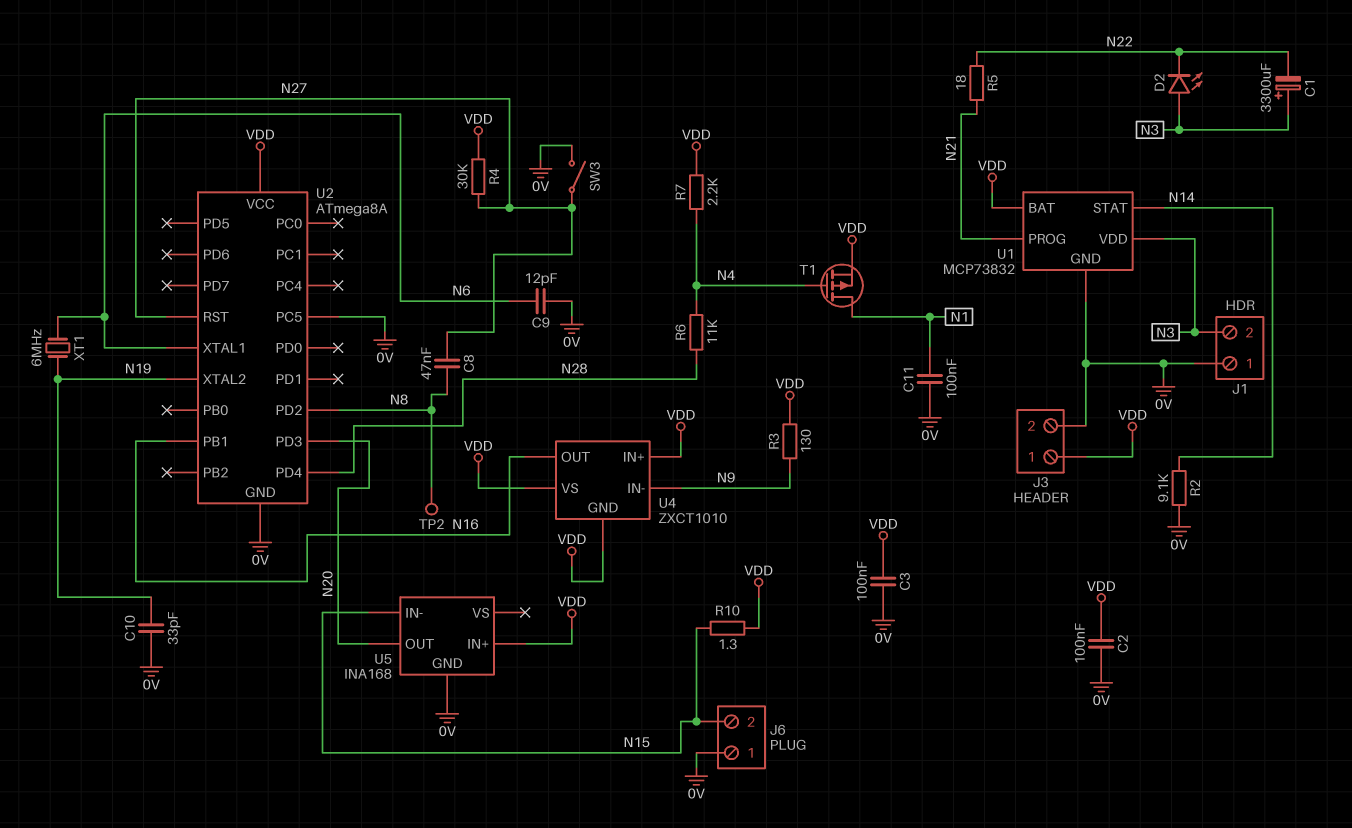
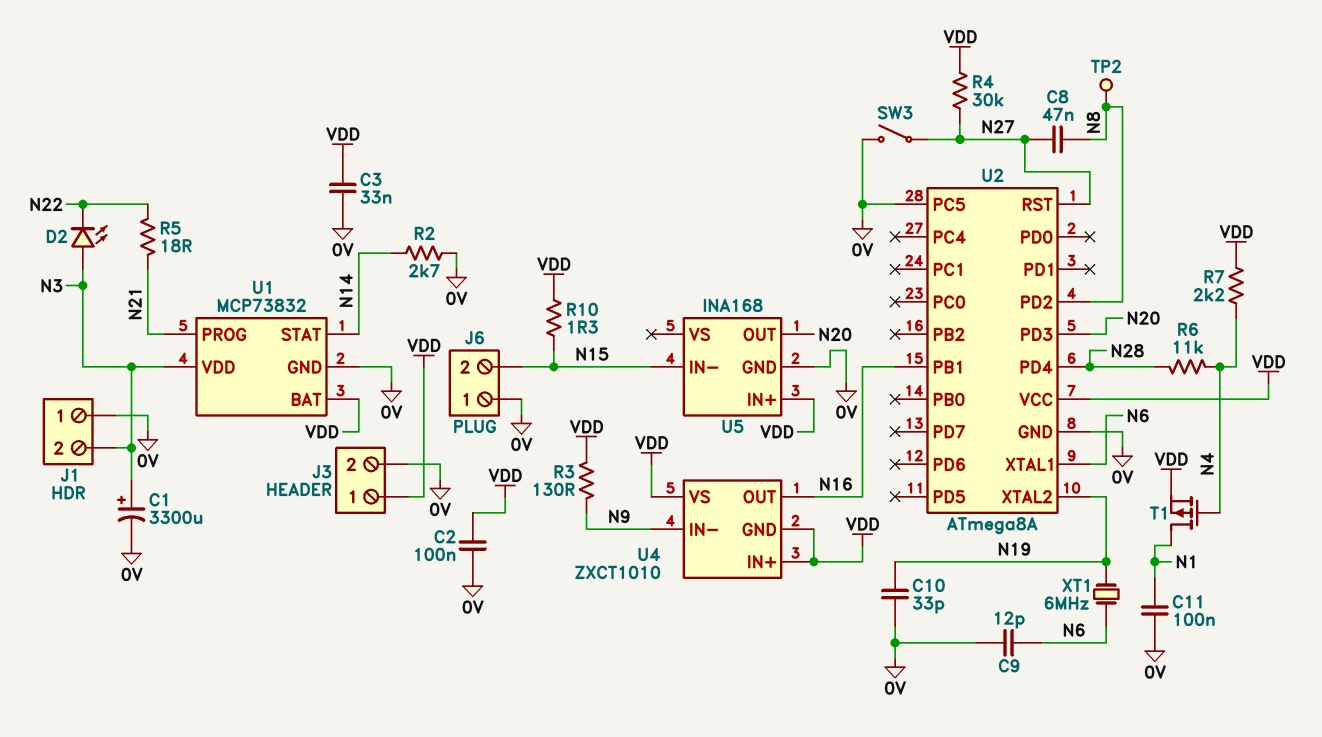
C1: 3300uF (plus N3, minus N22) -> 3300uF (plus N3, minus 0V)
C3: 100nF (0V, VDD) -> 33nF (0V, VDD)
R2: 9.1k (0V, N14) -> 2.7k (0V, N14)

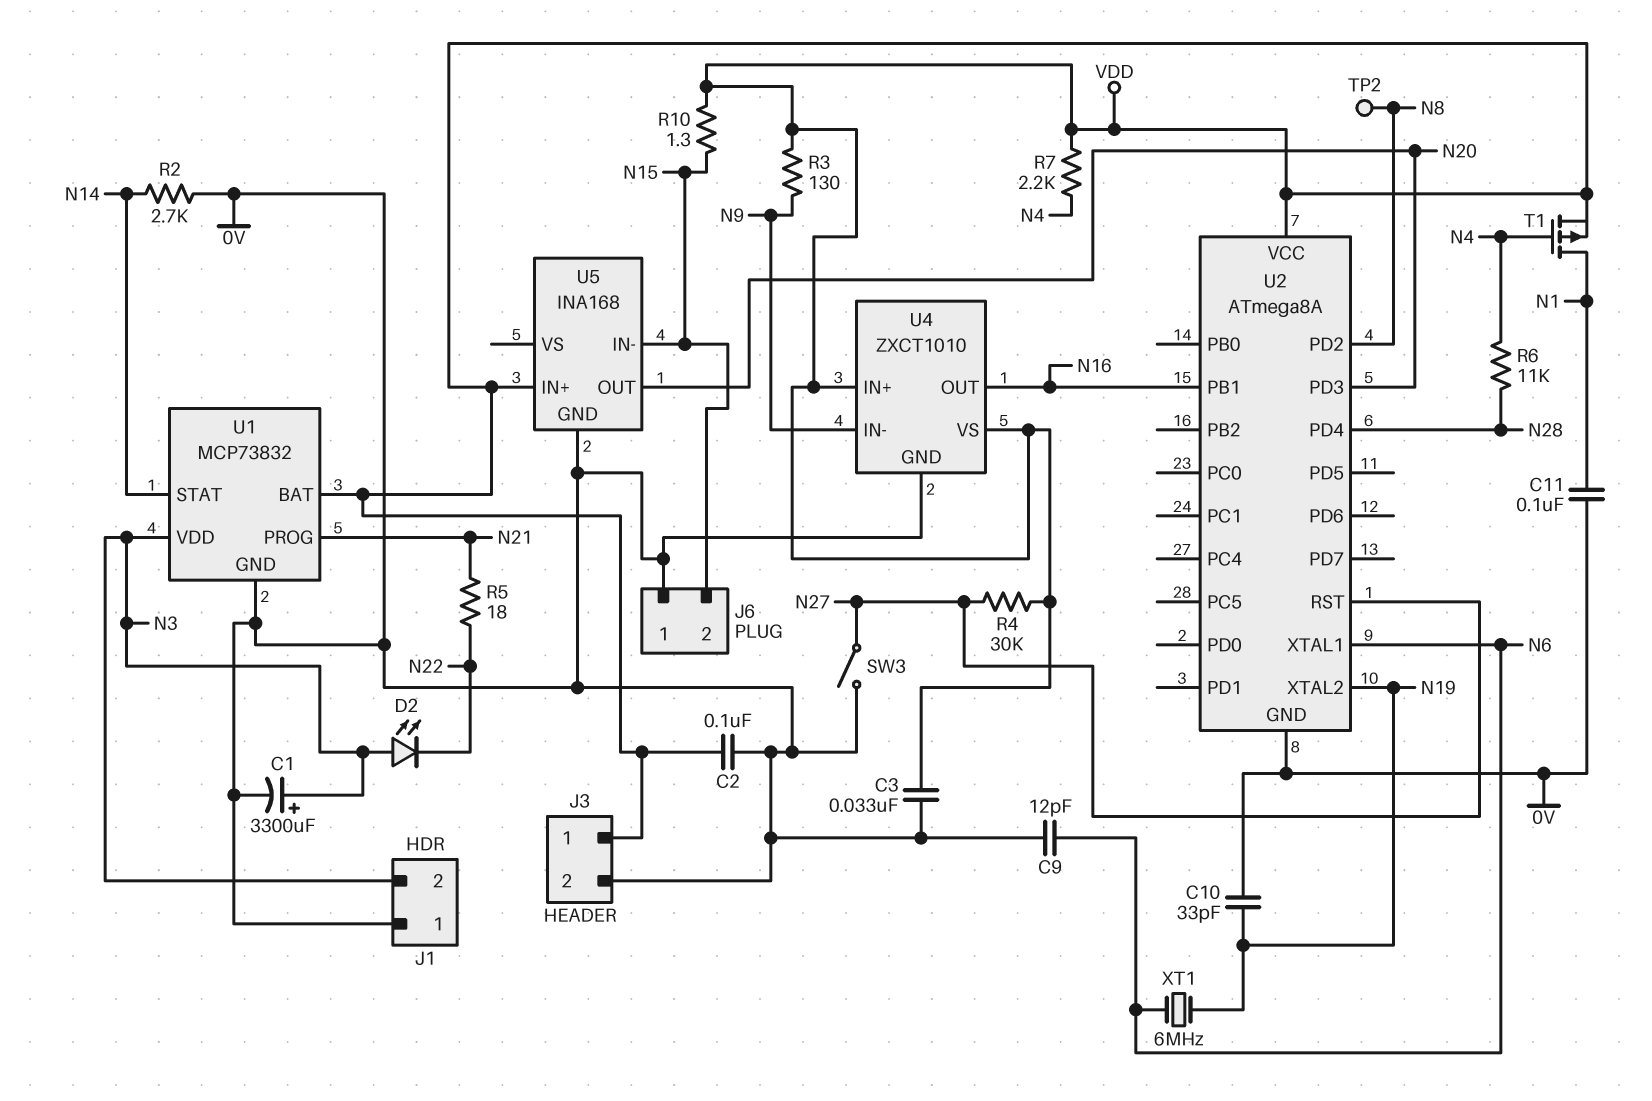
C8: 47nF (N8, N27) -> none
U2 pin PC5: 0V -> none
U4 pin GND: VDD -> 0V

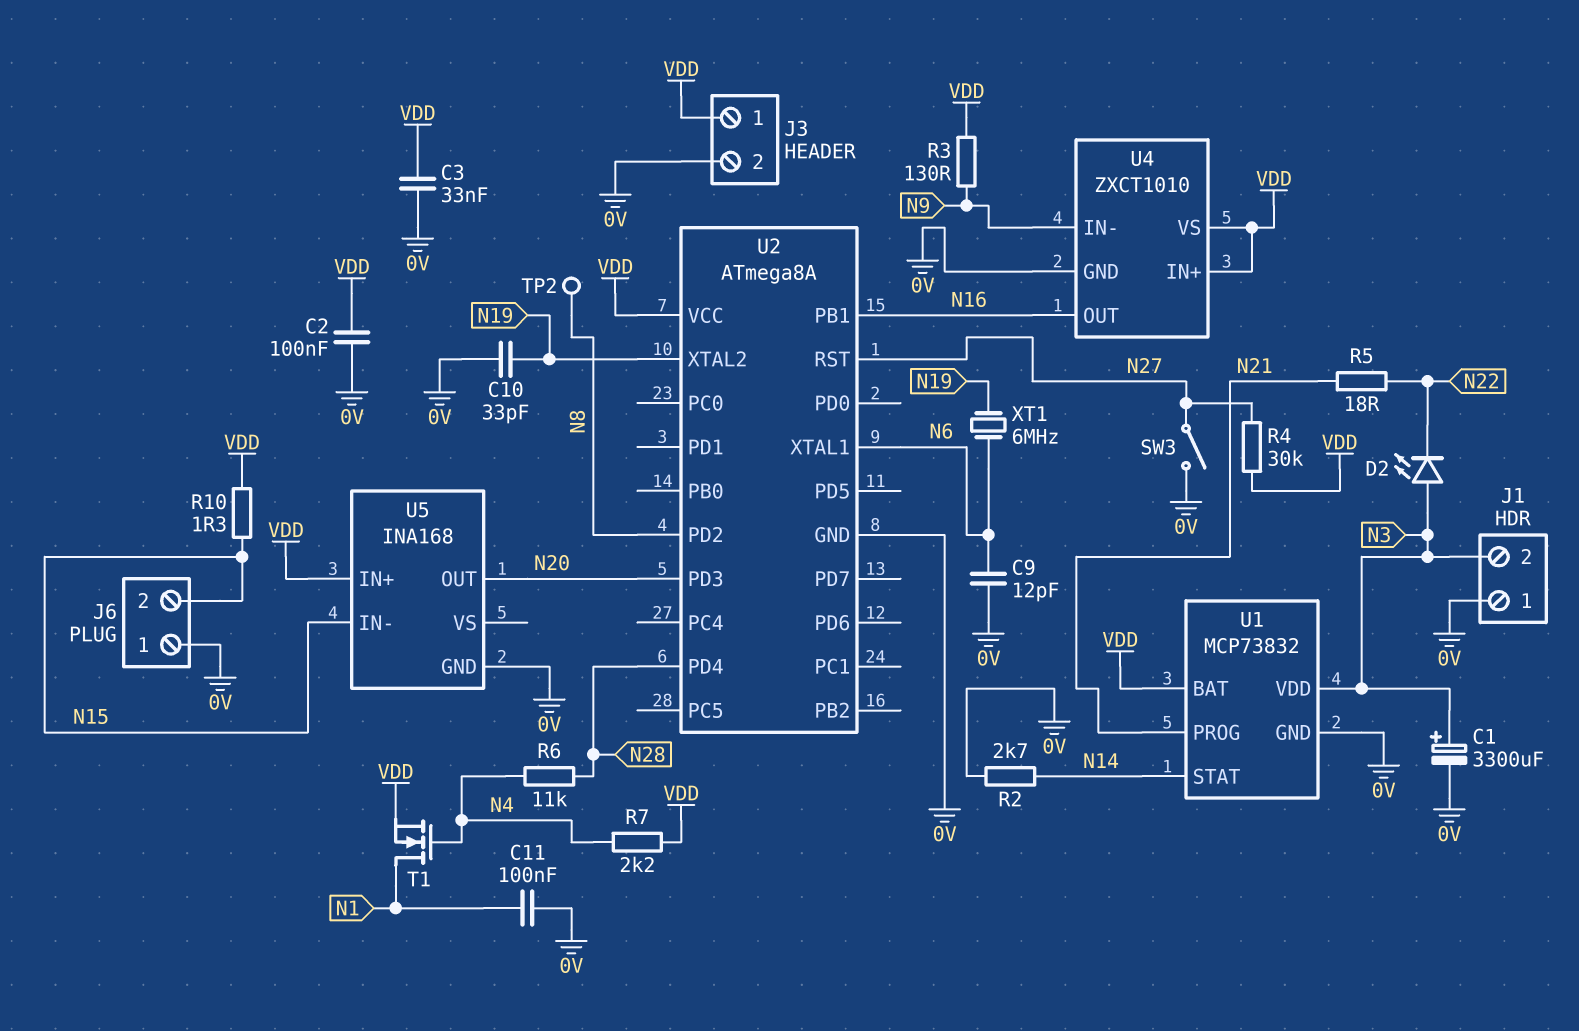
T1: PMOS (G N4, D N1, S VDD) -> NMOS (G N4, D N1, S VDD)

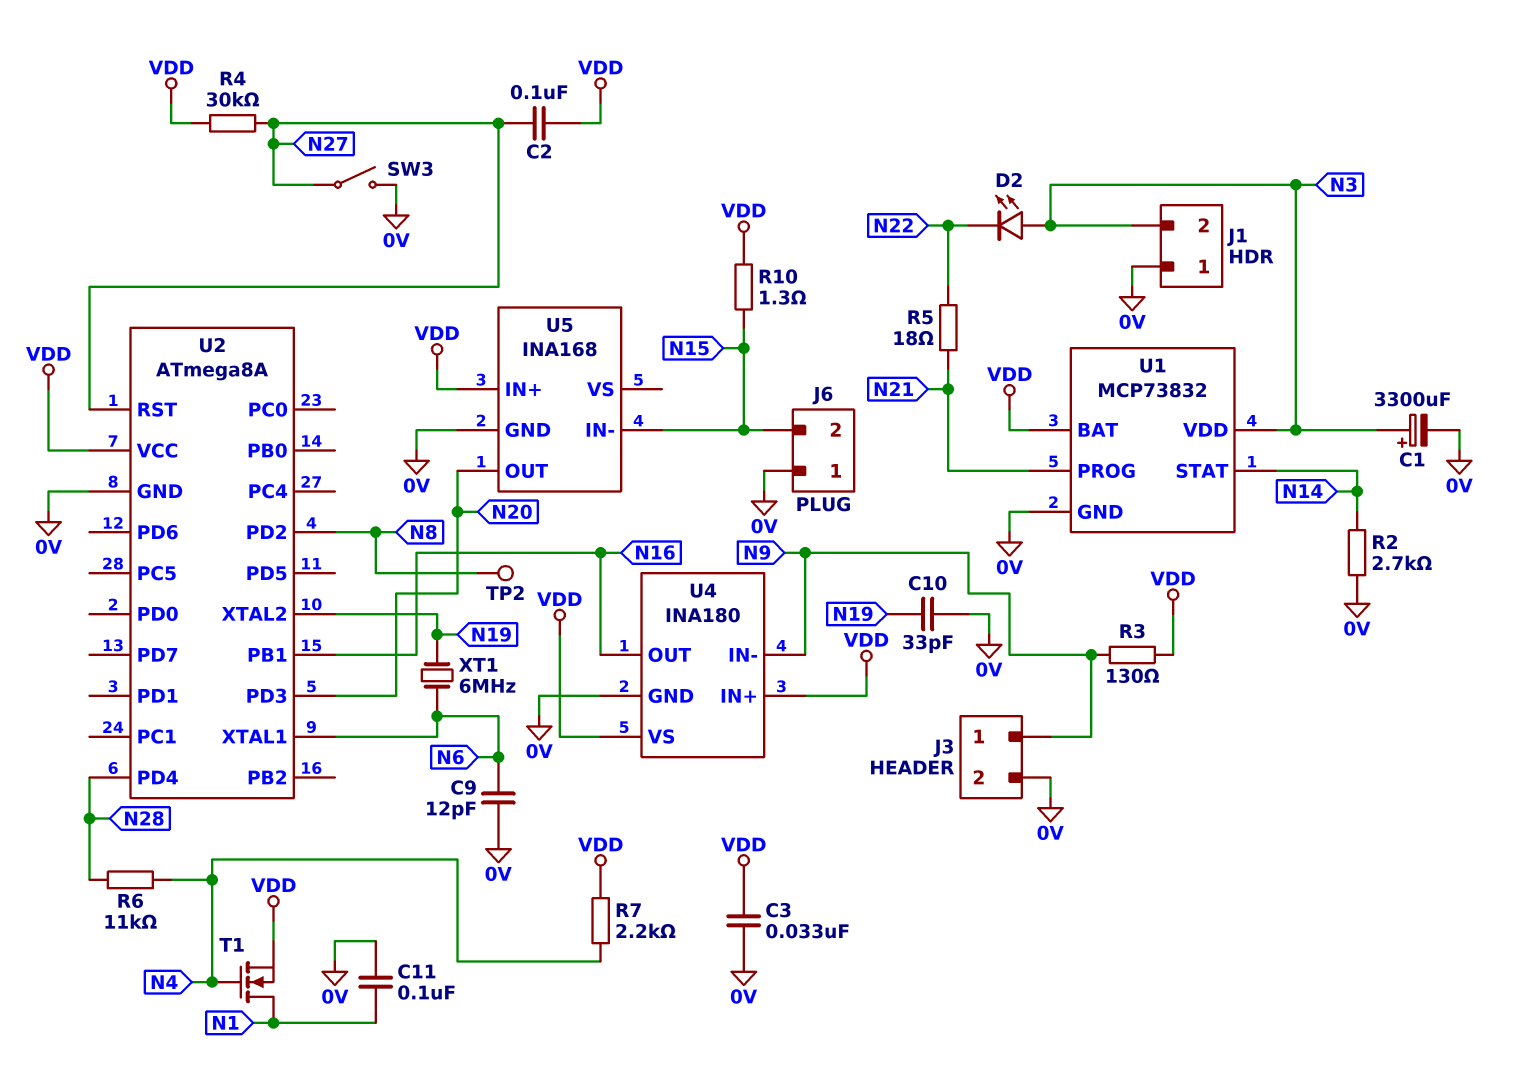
C2: 100nF (0V, VDD) -> 100nF (N27, VDD)
J3 pin 1: VDD -> N9
U4: ZXCT1010 -> INA180

